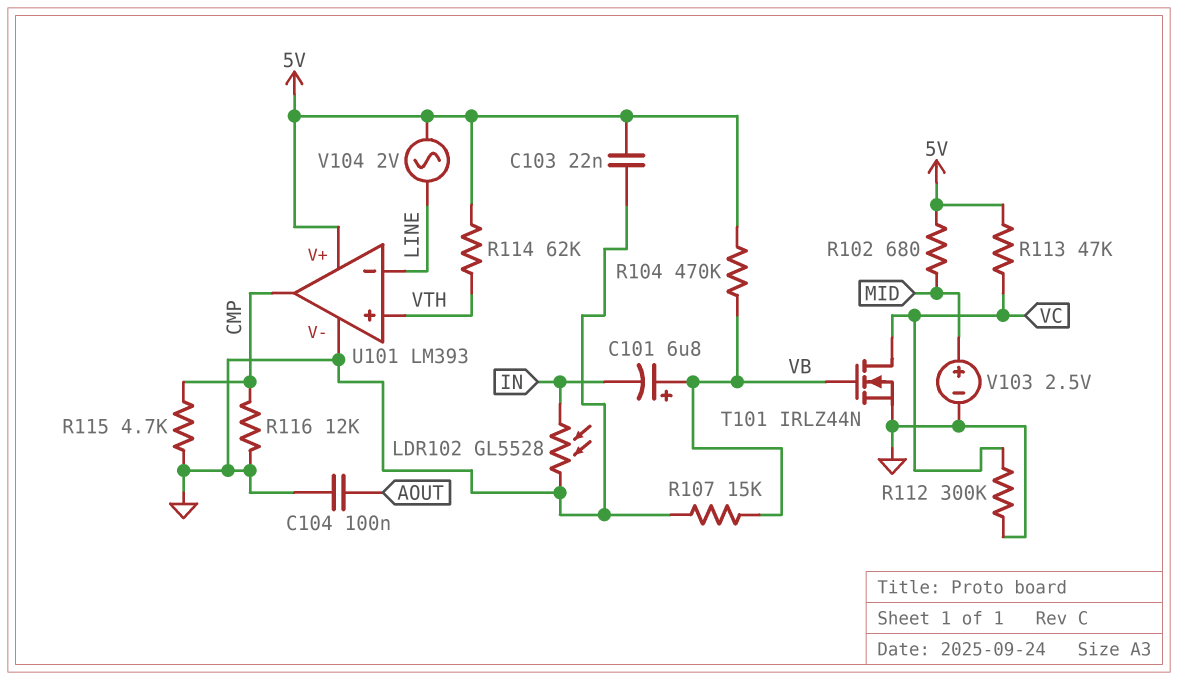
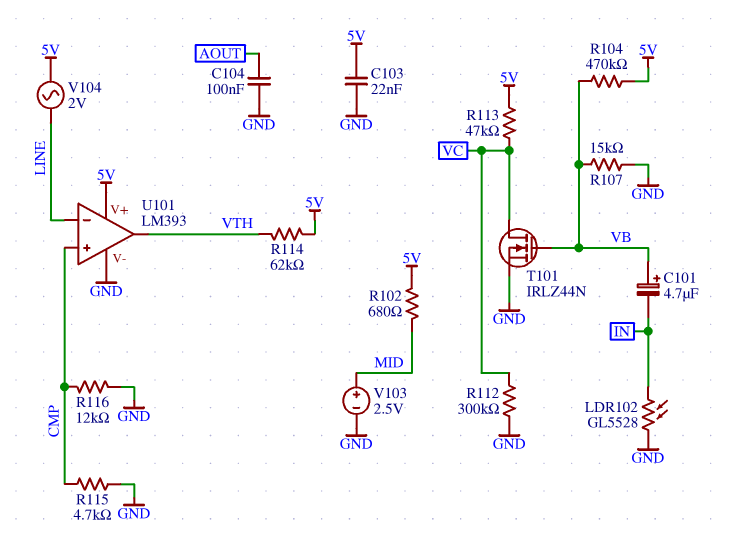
C101: 6.8uF (plus VB, minus IN) -> 4.7uF (plus VB, minus IN)
U101 pin in+: VTH -> CMP
U101 pin out: CMP -> VTH

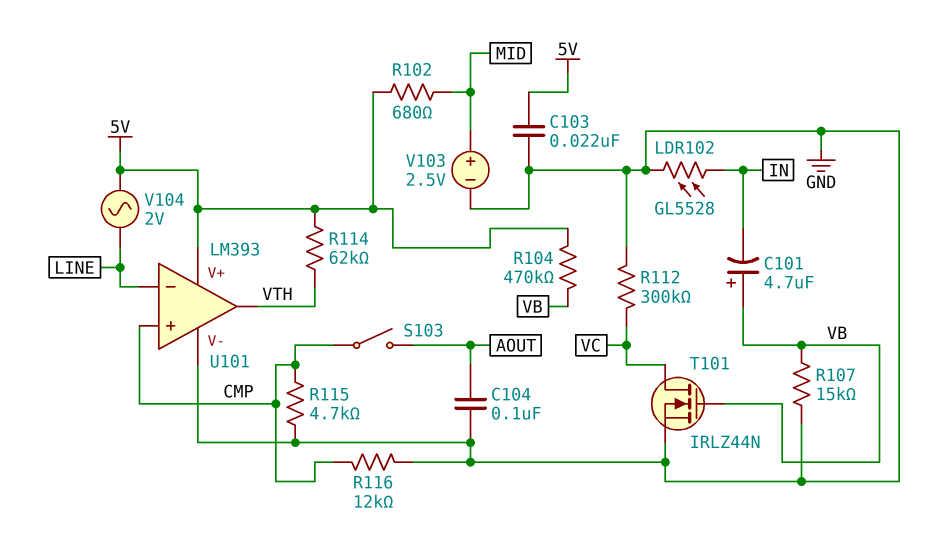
R113: 47k (5V, VC) -> none
S103: none -> switch (AOUT, CMP)

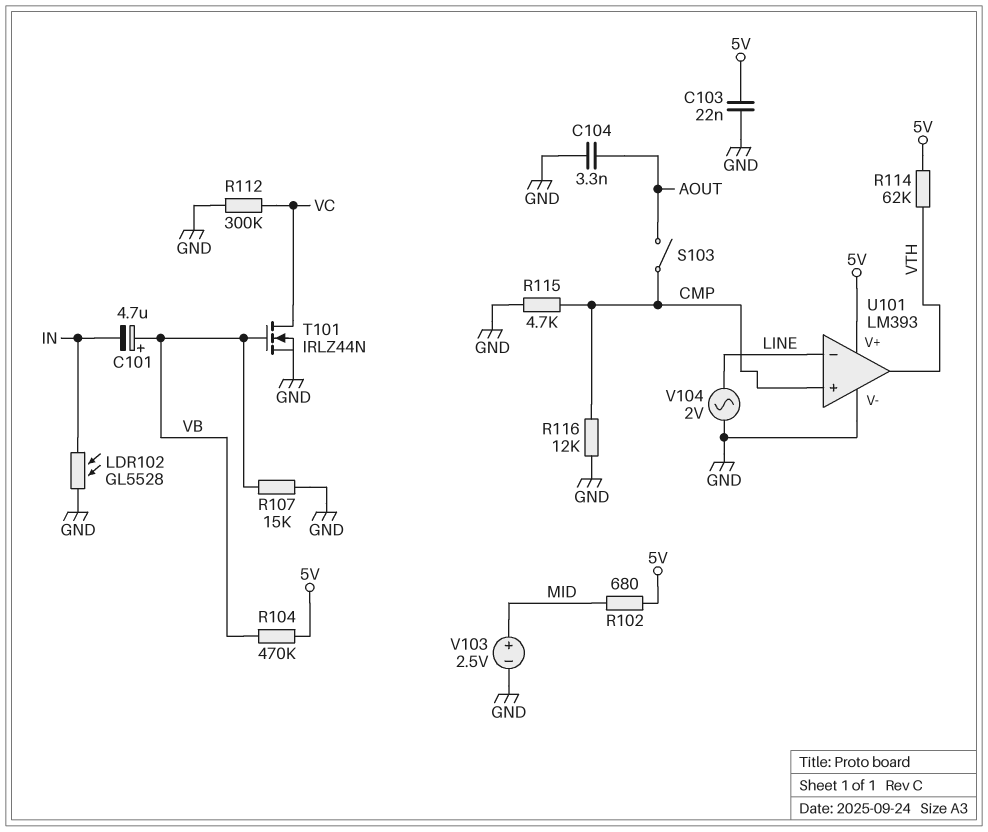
C104: 100nF (AOUT, GND) -> 3.3nF (AOUT, GND)
V104: AC 2V (5V, LINE) -> AC 2V (GND, LINE)

